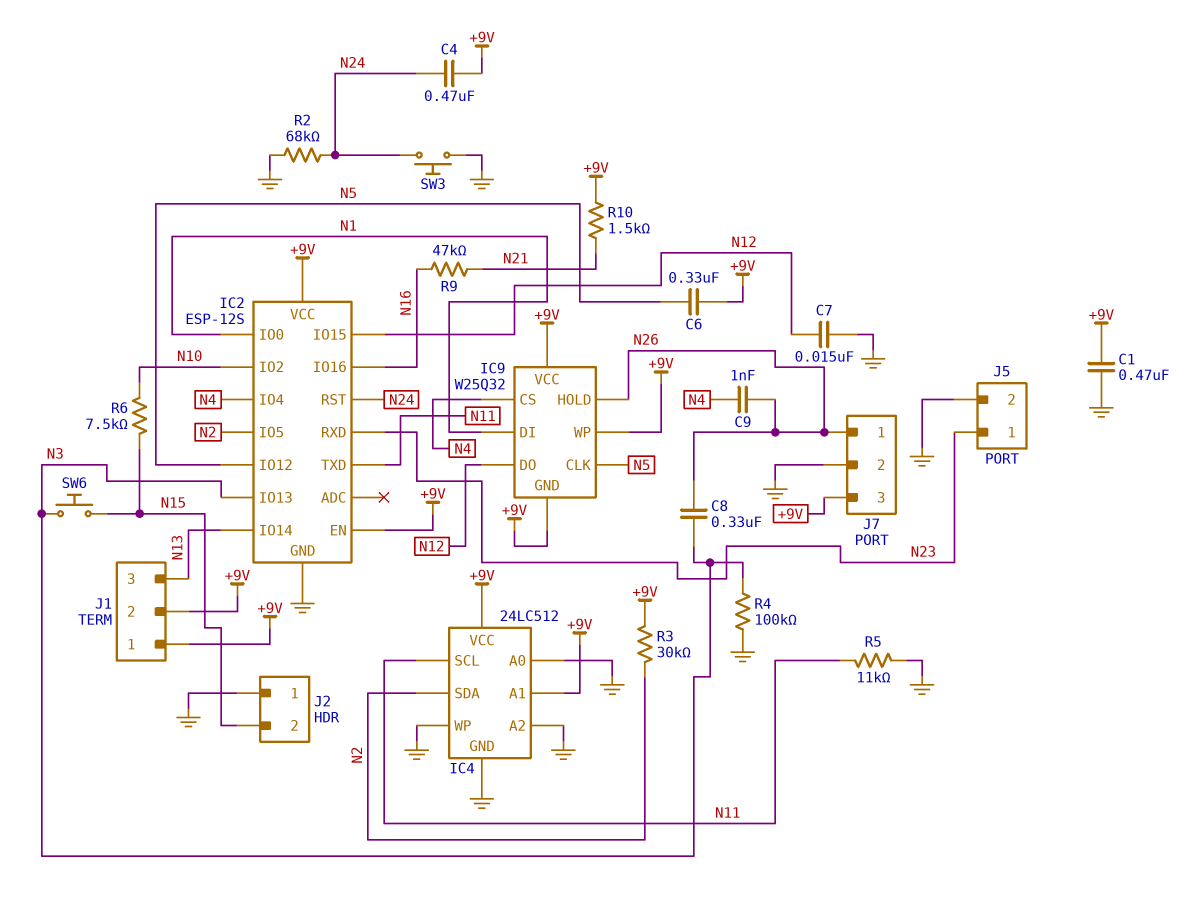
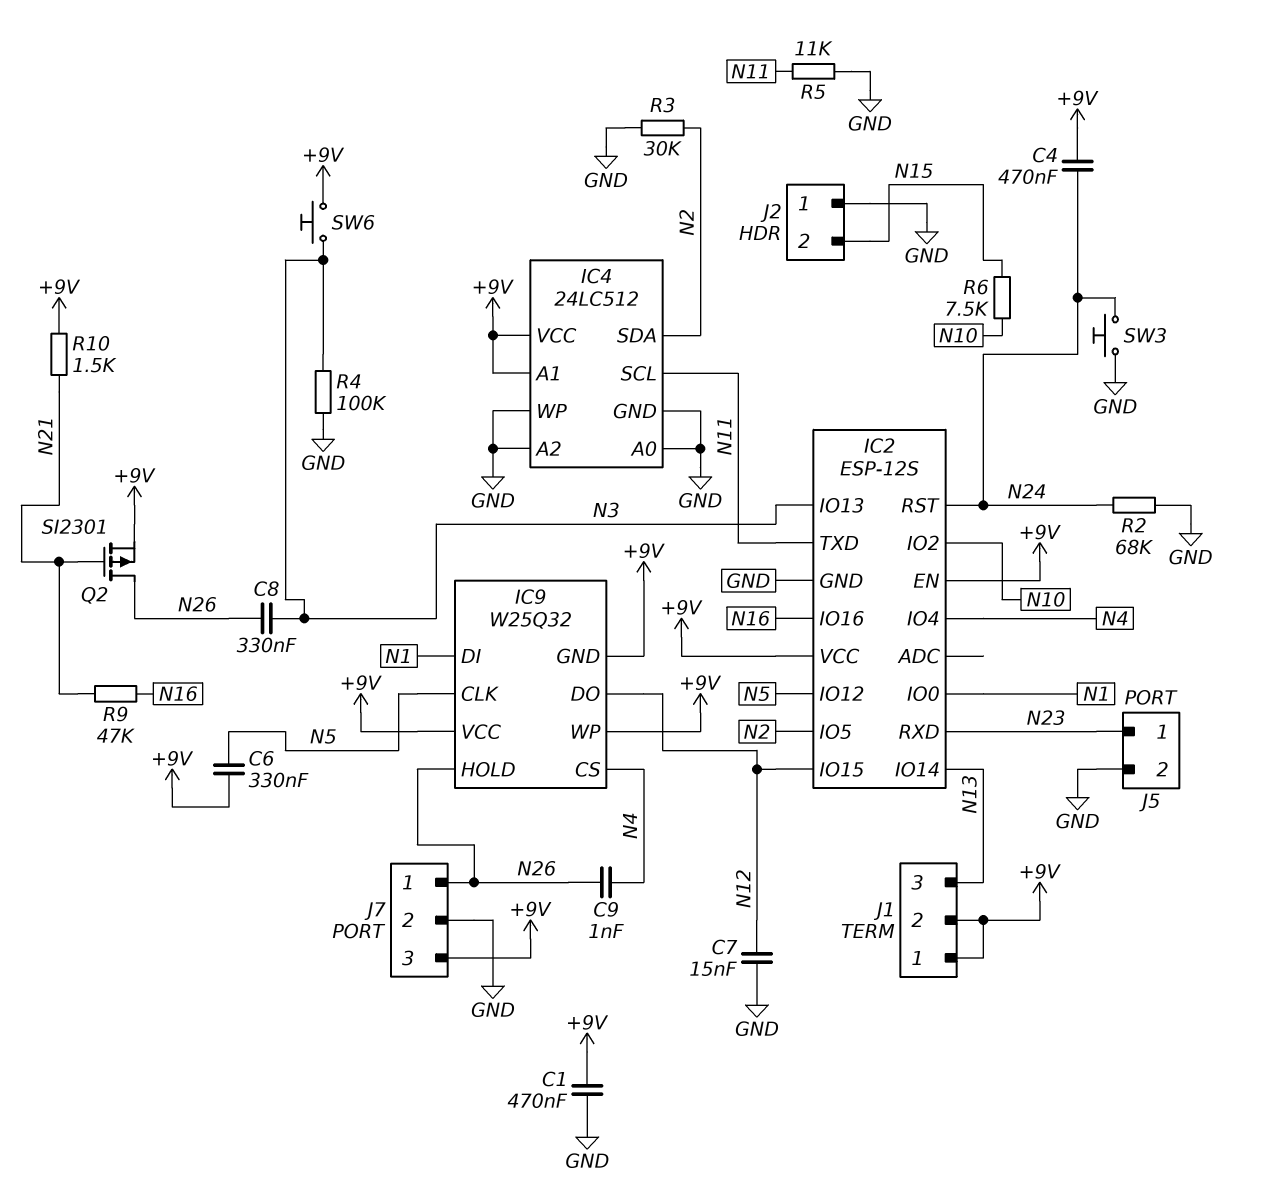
Q2: none -> PMOS SI2301 (G N21, D N26, S +9V)
R3: 30k (+9V, N2) -> 30k (GND, N2)
SW6: button (N3, N15) -> button (+9V, N3)

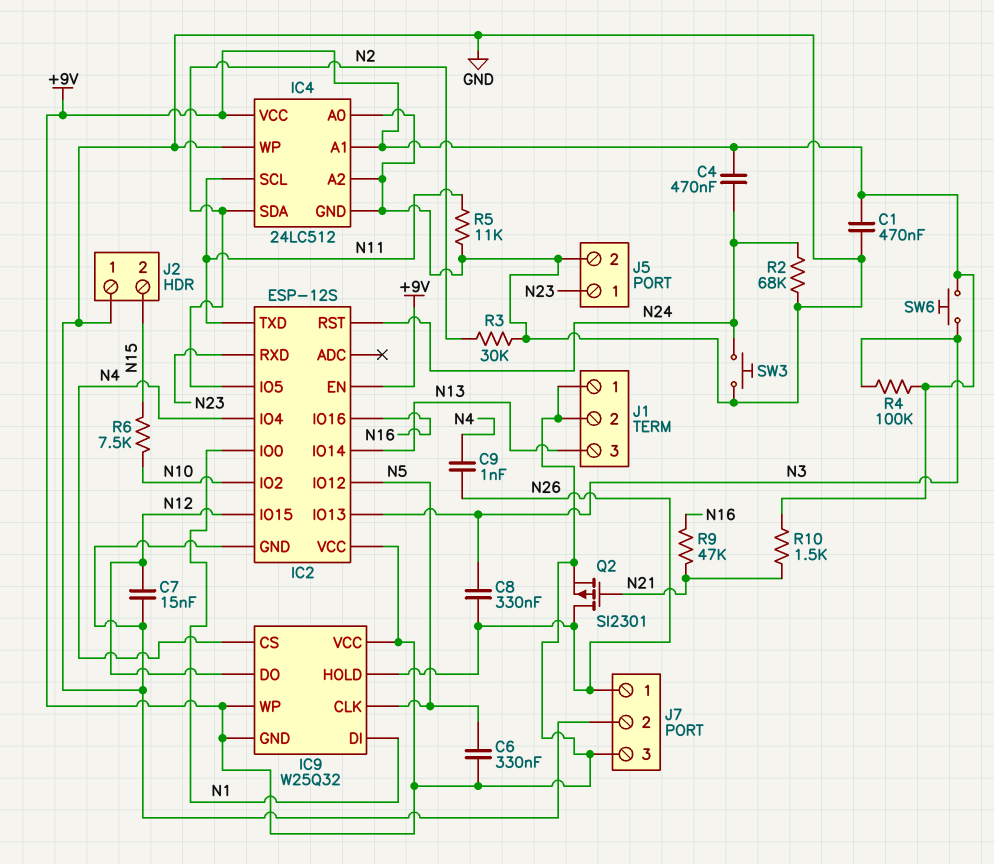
R4: 100k (GND, N3) -> 100k (+9V, N3)

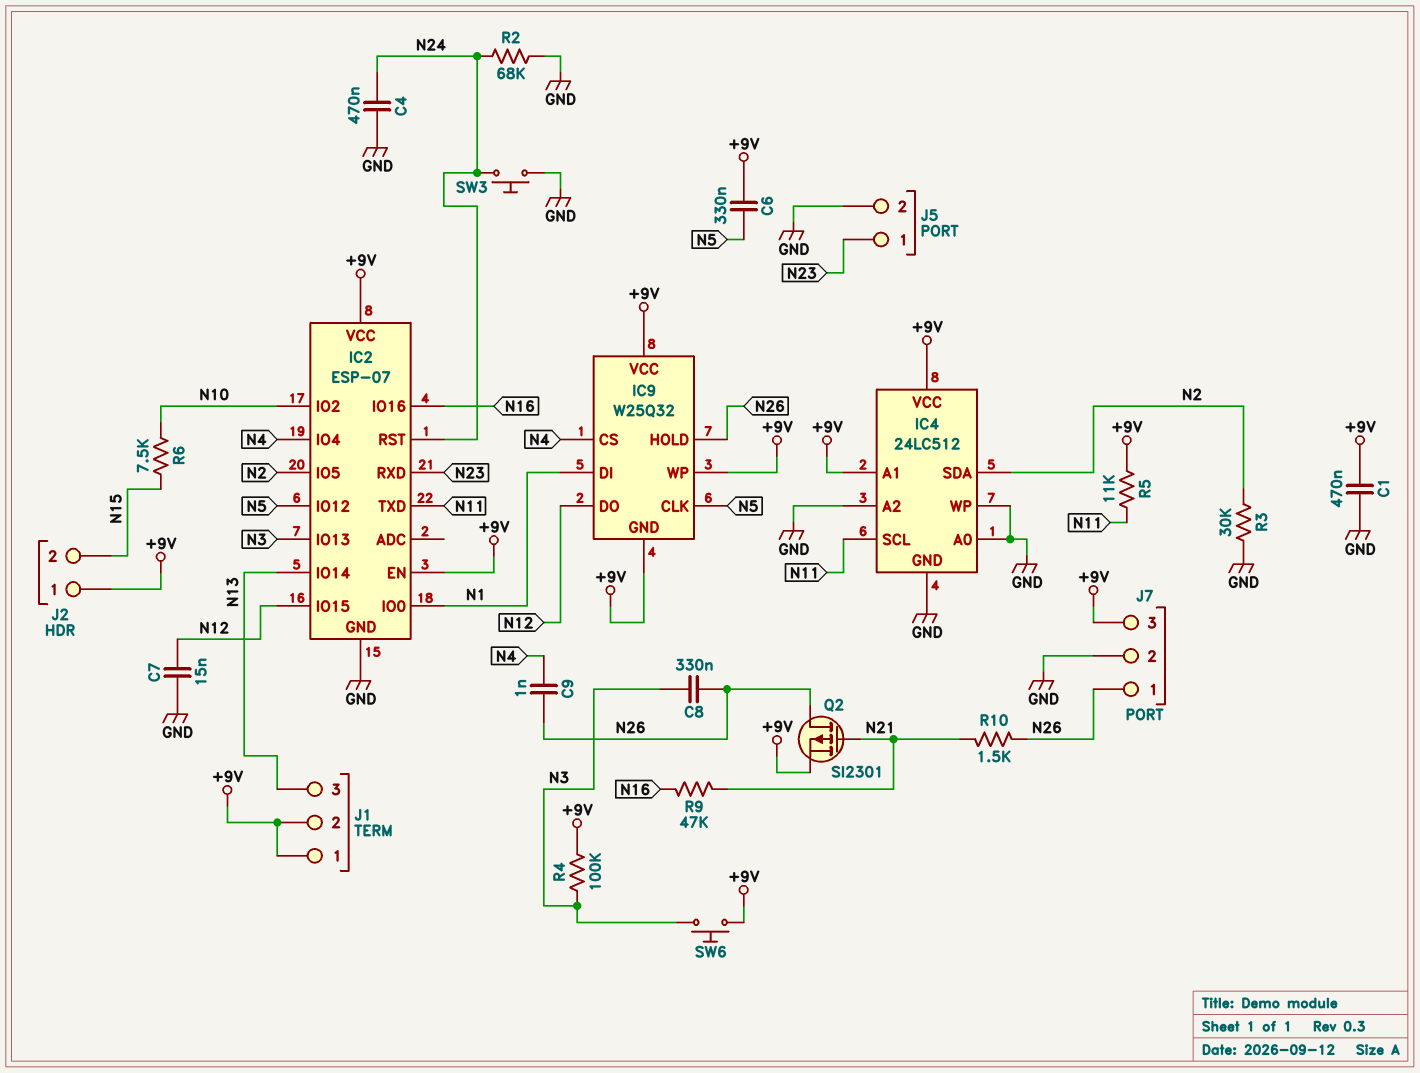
C4: 470nF (+9V, N24) -> 470nF (GND, N24)
IC2: ESP-12S -> ESP-07
J2 pin 1: GND -> +9V
R5: 11k (GND, N11) -> 11k (+9V, N11)
R10: 1.5k (+9V, N21) -> 1.5k (N21, N26)

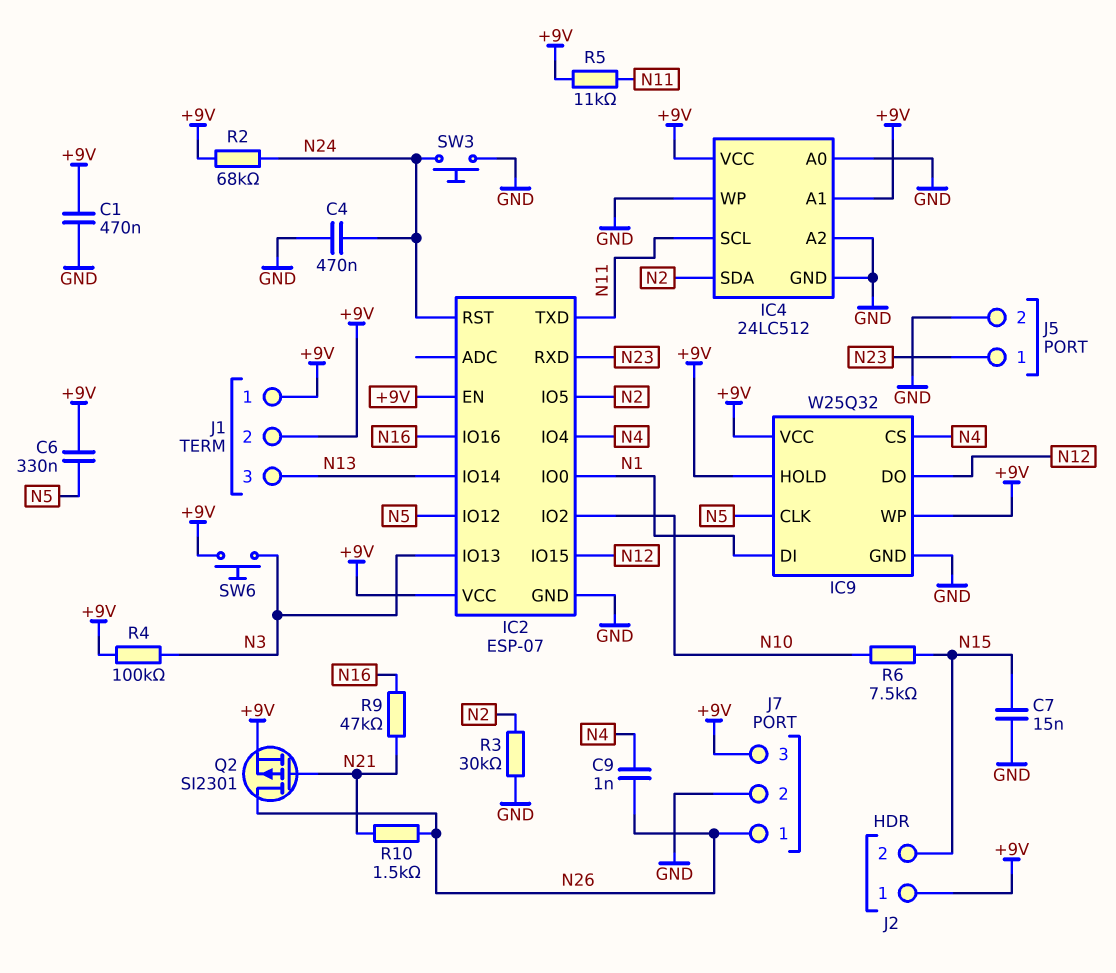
C7: 15nF (GND, N12) -> 15nF (GND, N15)
C8: 330nF (N3, N26) -> none
IC9 pin GND: +9V -> GND
IC9 pin HOLD: N26 -> +9V
R2: 68k (GND, N24) -> 68k (+9V, N24)

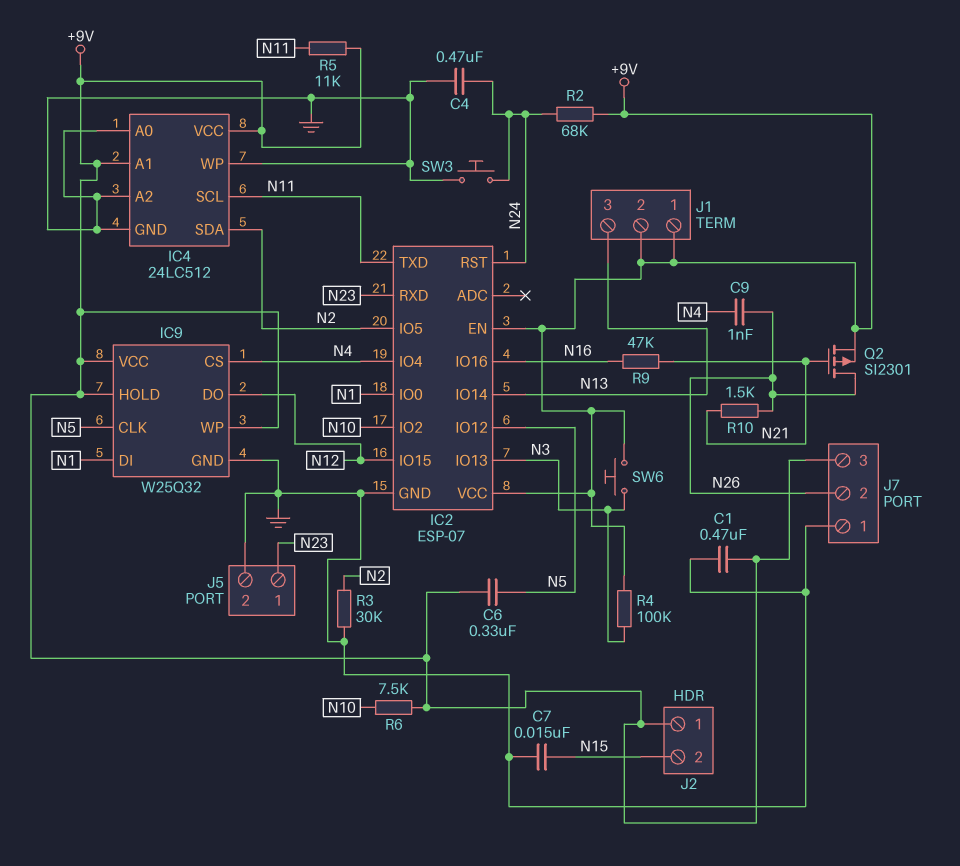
J7 pin 1: N26 -> GND
J7 pin 2: GND -> N26
R6: 7.5k (N10, N15) -> 7.5k (+9V, N10)

